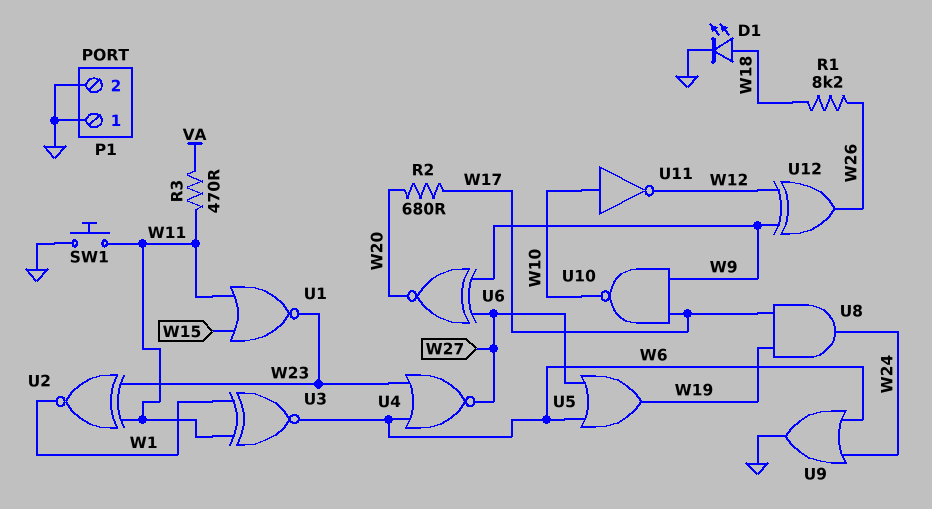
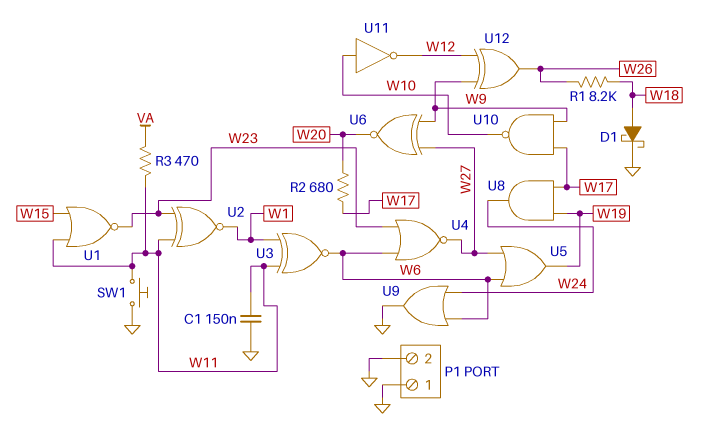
C1: none -> 150nF (GND, W11)
D1: LED (A W18, K GND) -> schottky (A W18, K GND)

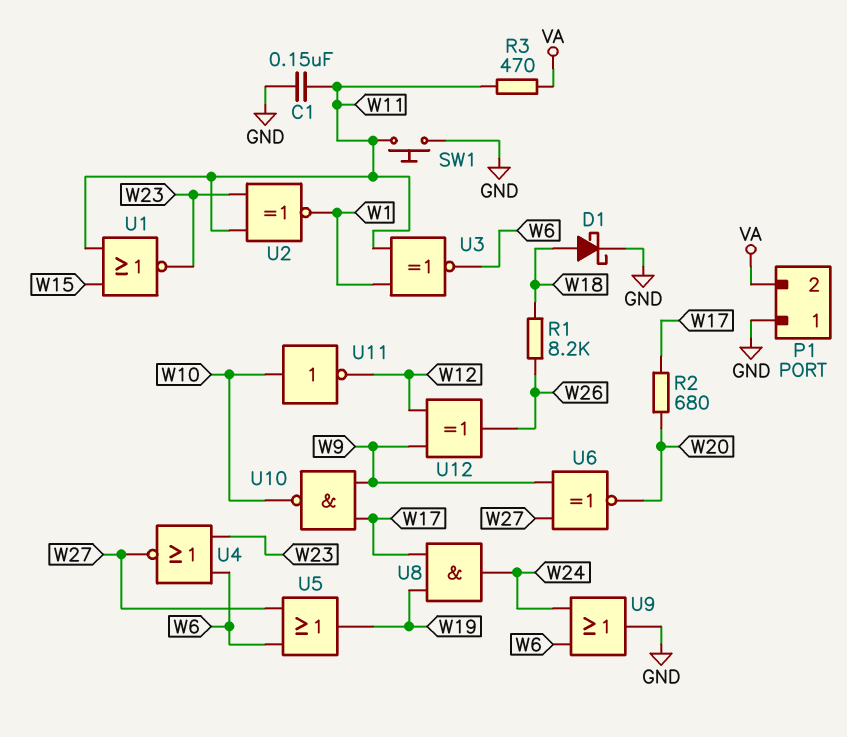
P1 pin 2: GND -> VA

